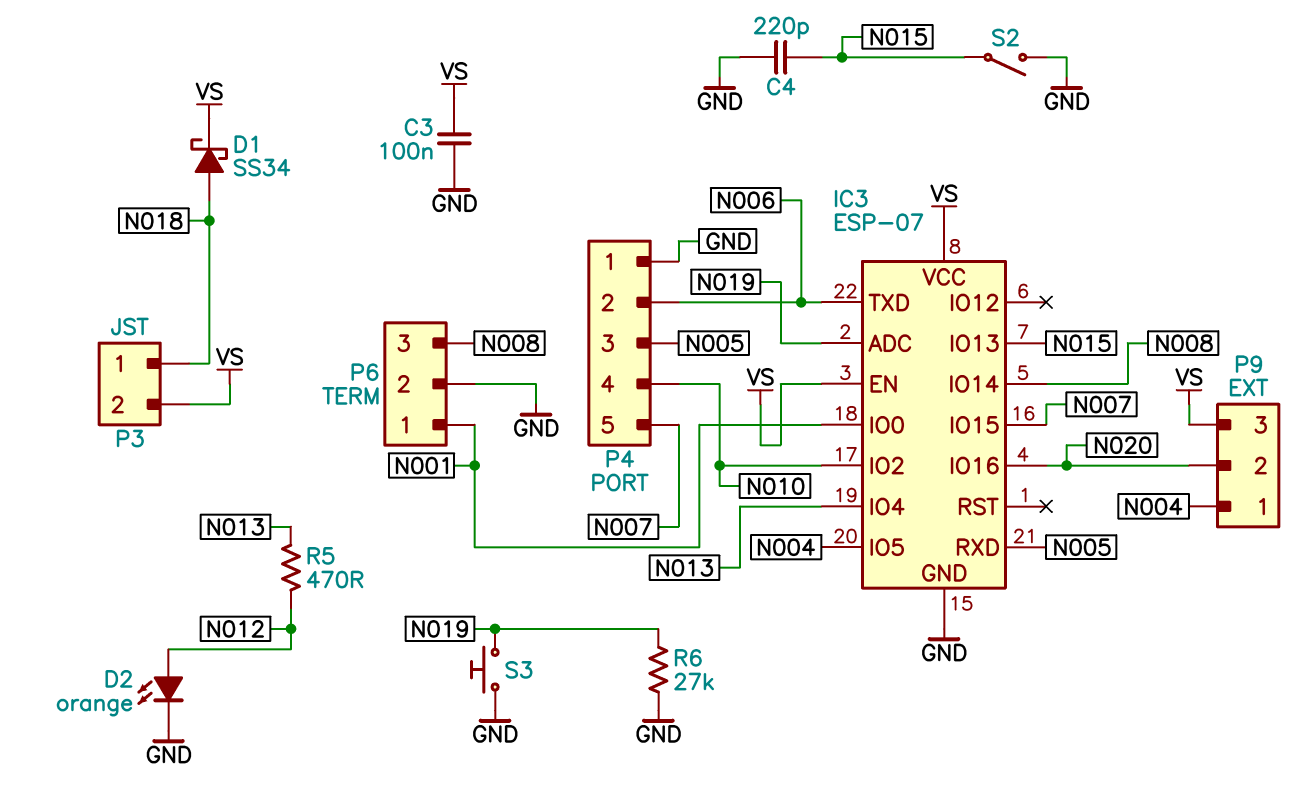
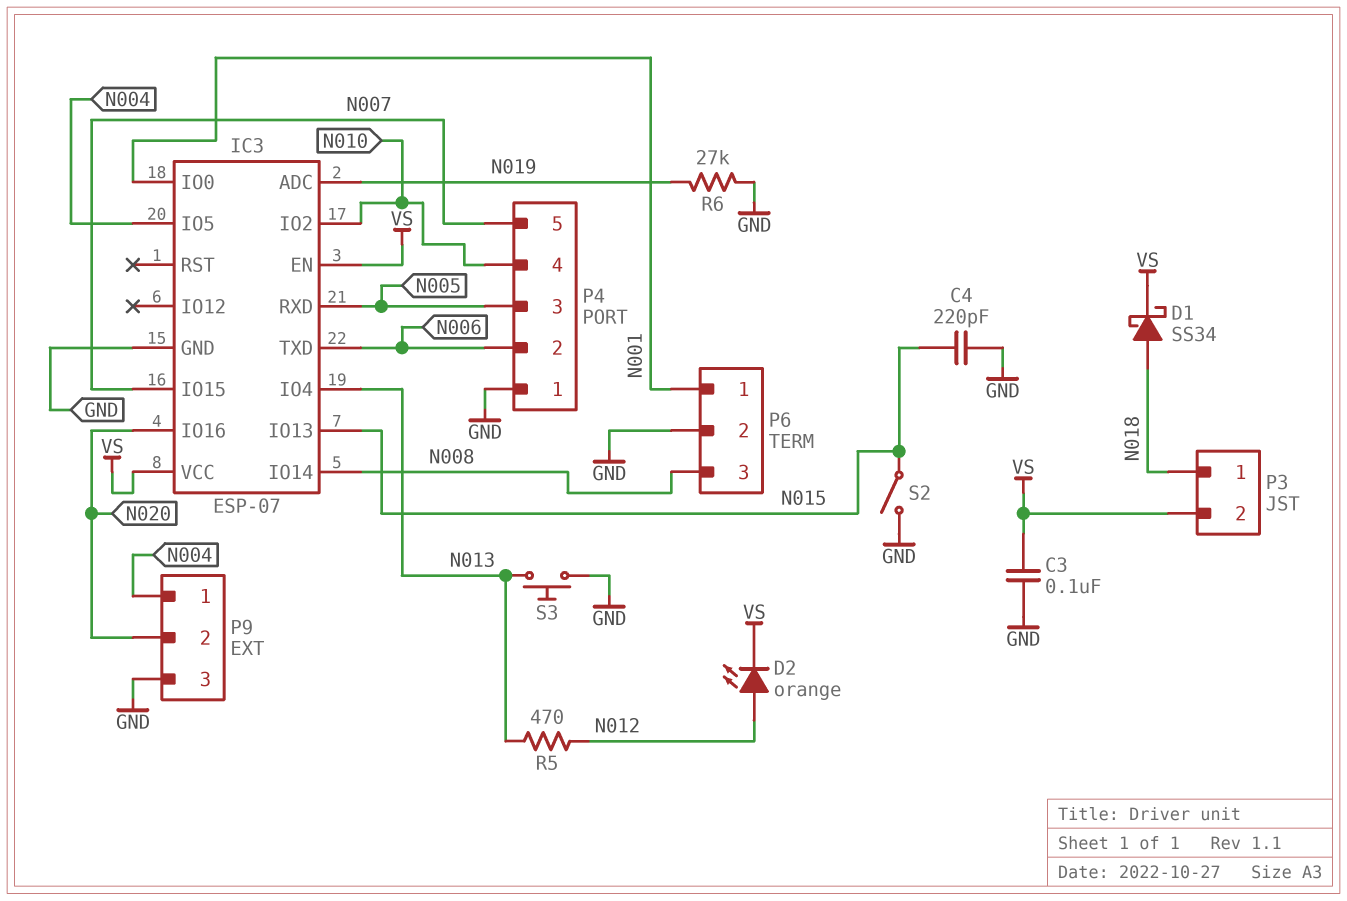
D2: LED orange (A N012, K GND) -> LED orange (A N012, K VS)
P9 pin 3: VS -> GND
S3: button (GND, N019) -> button (GND, N013)

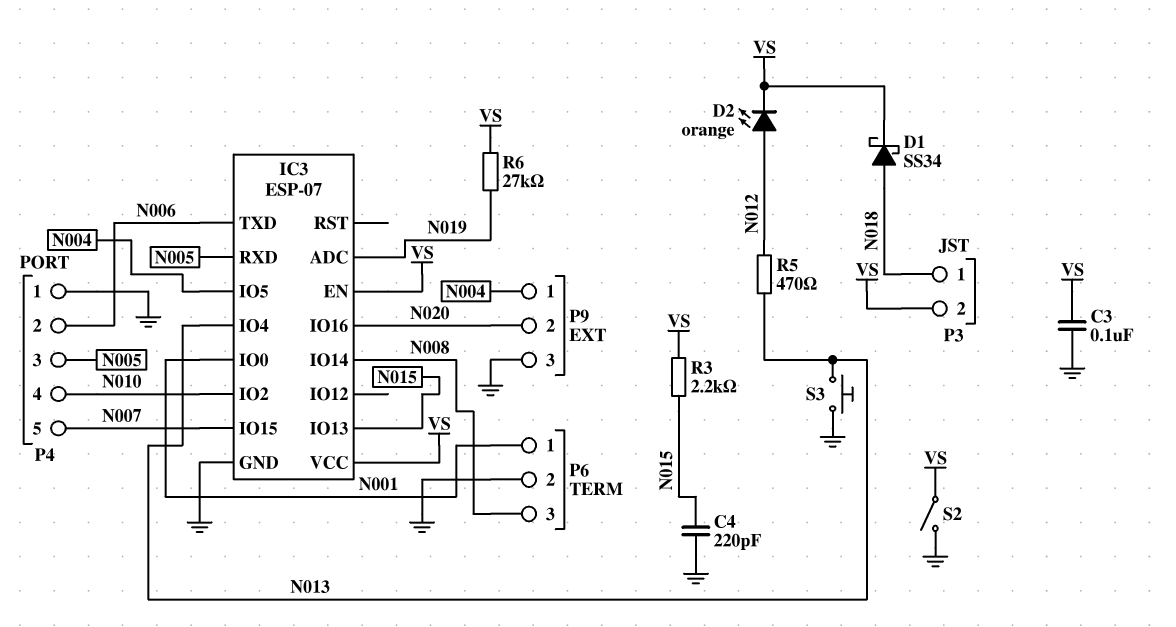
R3: none -> 2.2k (N015, VS)
R6: 27k (GND, N019) -> 27k (N019, VS)
S2: switch (GND, N015) -> switch (GND, VS)

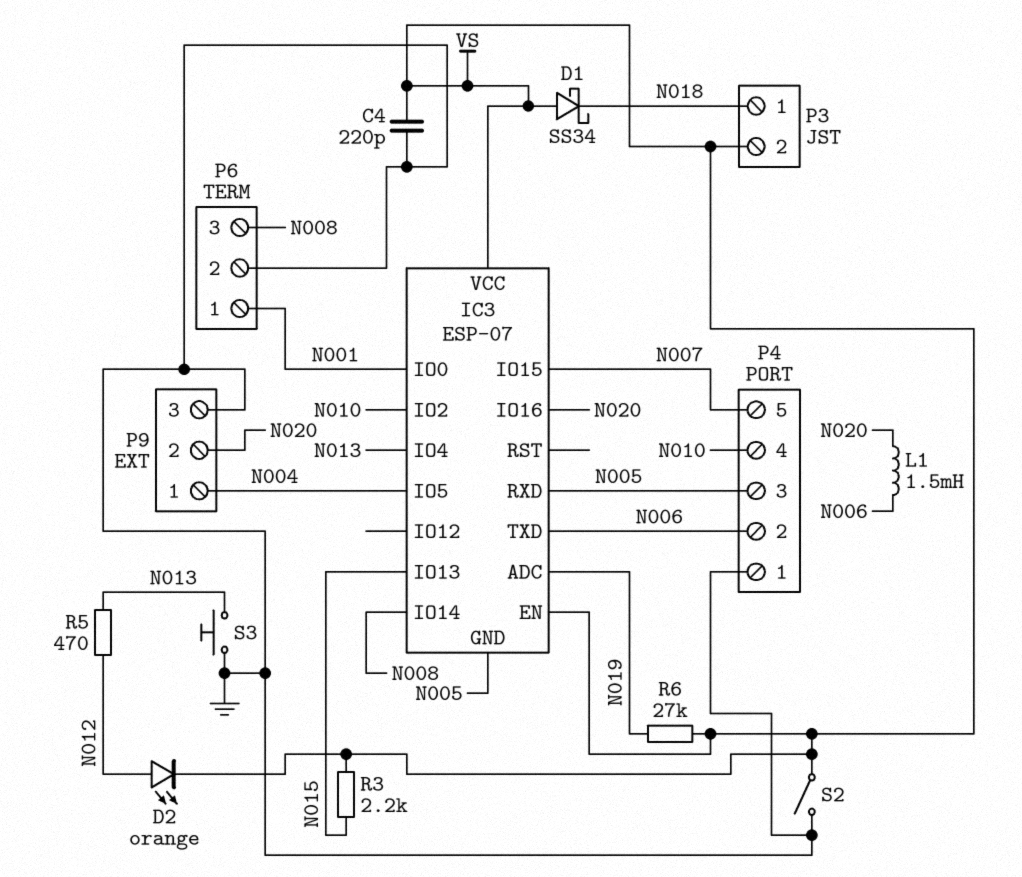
C3: 100nF (GND, VS) -> none
C4: 220pF (GND, N015) -> 220pF (GND, VS)
D1: schottky SS34 (A N018, K VS) -> schottky SS34 (A VS, K N018)
IC3 pin GND: GND -> N005
L1: none -> 1.5mH (N006, N020)

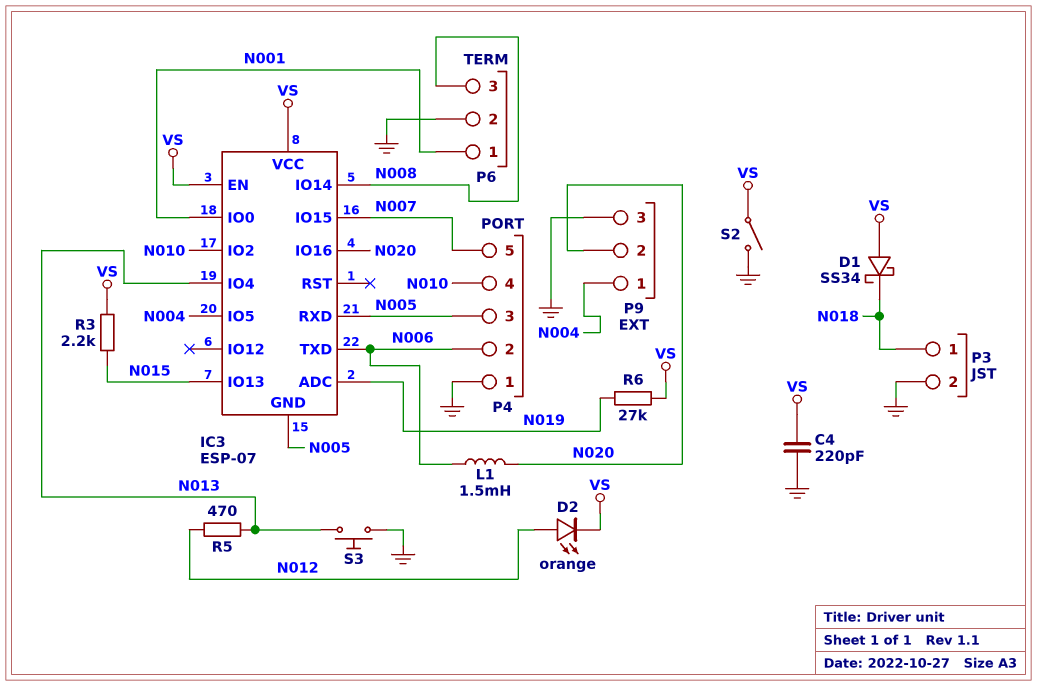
P3 pin 2: VS -> GND

